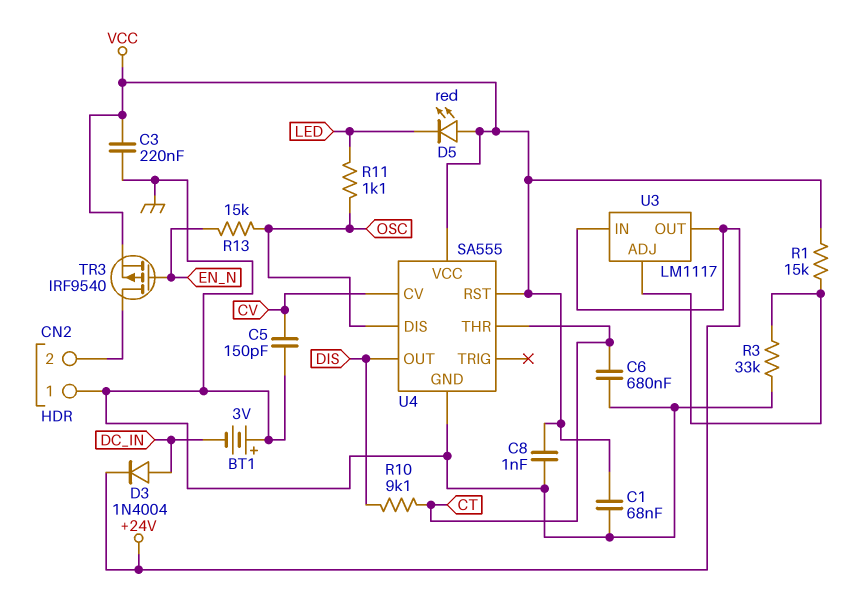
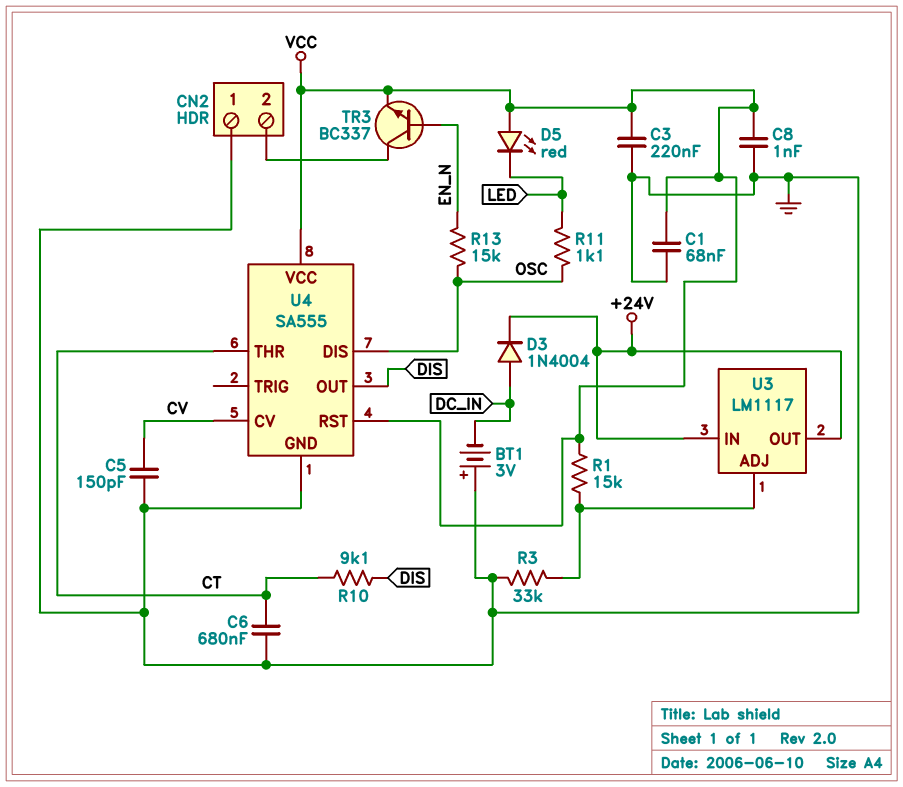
TR3: PMOS IRF9540 (G EN_N, D CN2/2, S VCC) -> NPN BC337 (B EN_N, C CN2/2, E VCC)

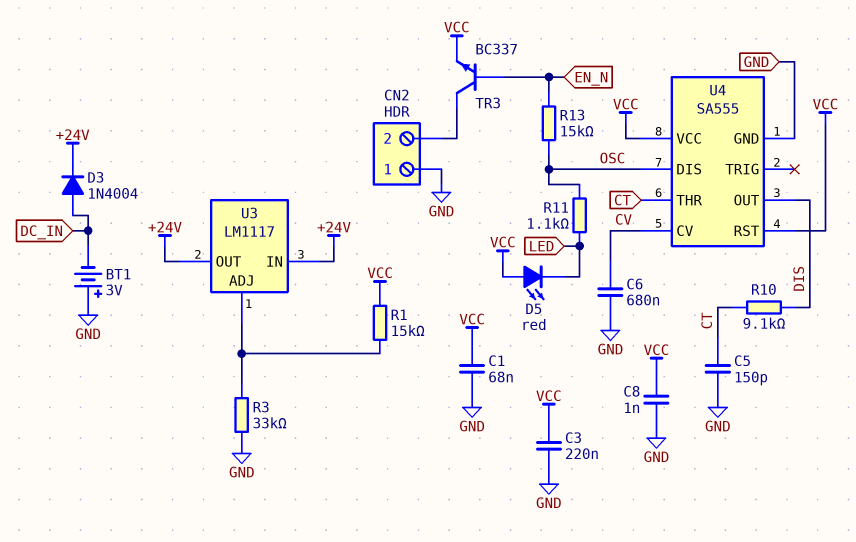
C5: 150pF (CV, GND) -> 150pF (CT, GND)
C6: 680nF (CT, GND) -> 680nF (CV, GND)

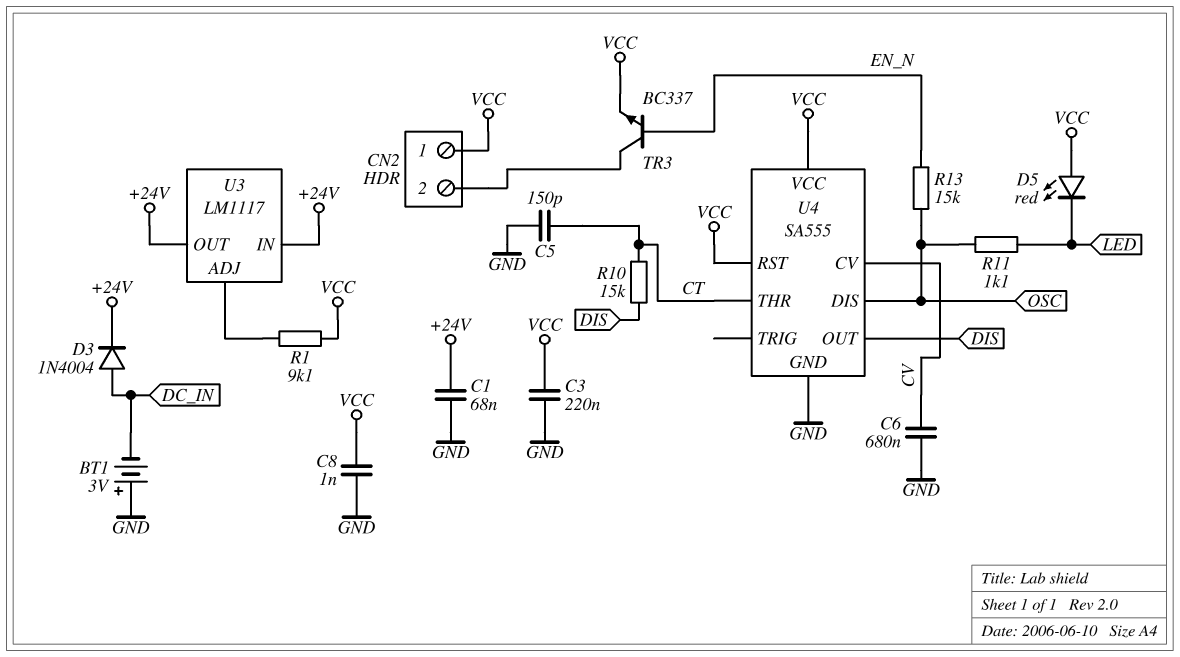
C1: 68nF (GND, VCC) -> 68nF (+24V, GND)
CN2 pin 1: GND -> VCC
R1: 15k (U3/ADJ, VCC) -> 9.1k (U3/ADJ, VCC)
R3: 33k (GND, U3/ADJ) -> none
R10: 9.1k (CT, DIS) -> 15k (CT, DIS)

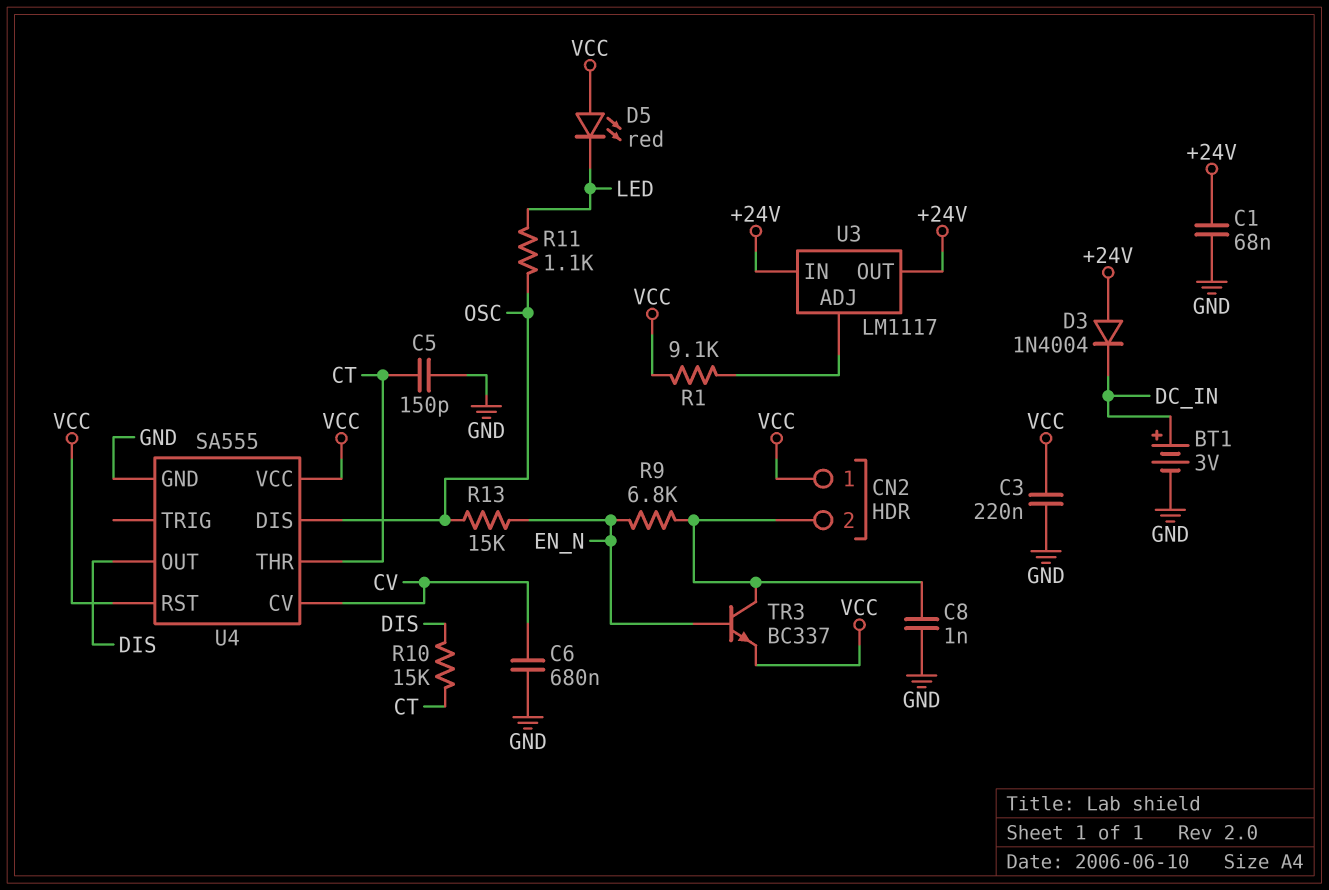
BT1: 3V (plus GND, minus DC_IN) -> 3V (plus DC_IN, minus GND)
C8: 1nF (GND, VCC) -> 1nF (CN2/2, GND)
D3: diode 1N4004 (A DC_IN, K +24V) -> diode 1N4004 (A +24V, K DC_IN)
R9: none -> 6.8k (CN2/2, EN_N)

